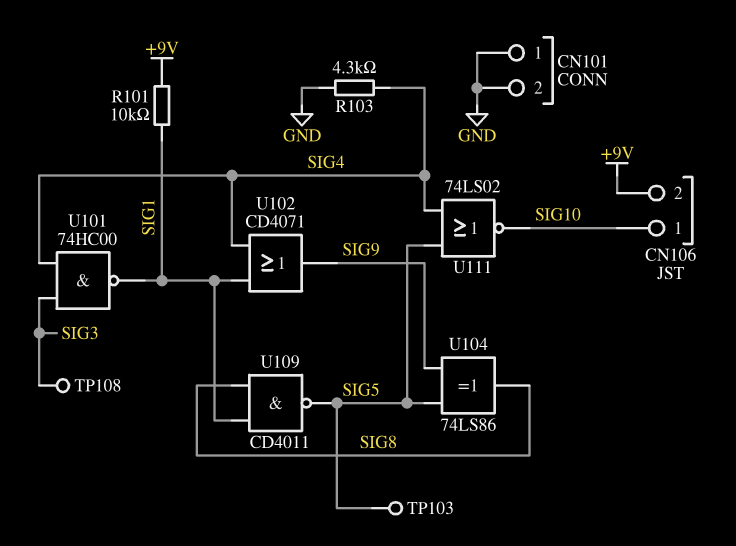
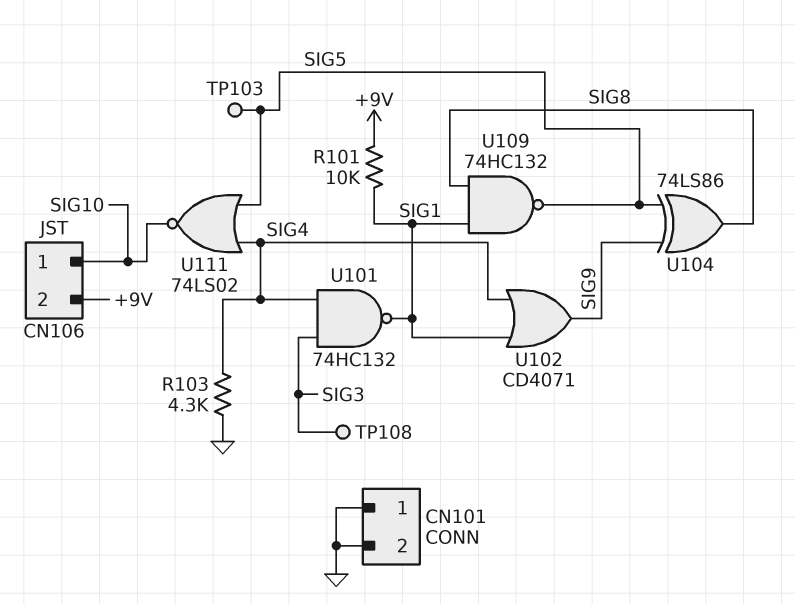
U101: NAND 74HC00 (in SIG3, in SIG4, out SIG1) -> NAND 74HC132 (in SIG3, in SIG4, out SIG1)
U109: NAND CD4011 (in SIG1, in SIG8, out SIG5) -> NAND 74HC132 (in SIG1, in SIG8, out SIG5)

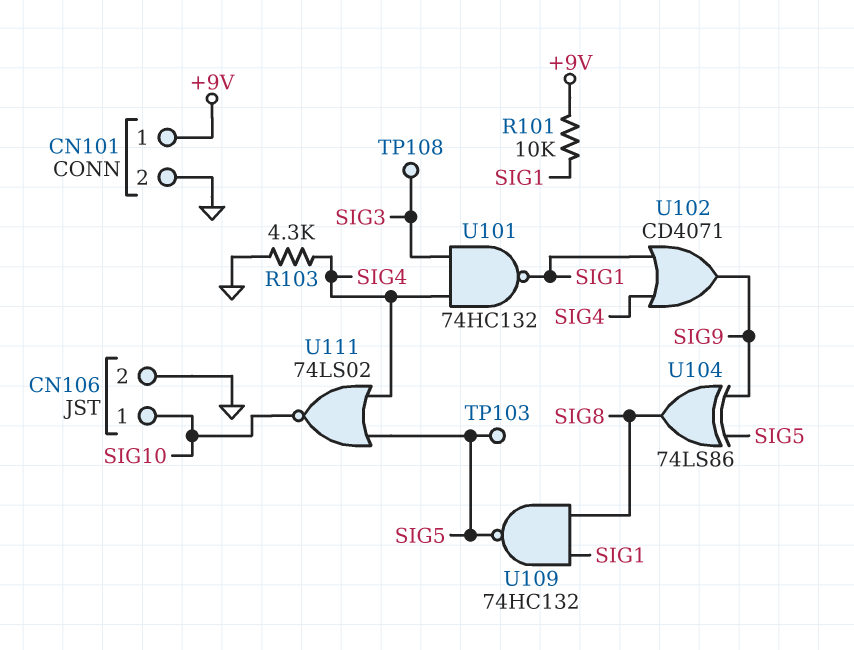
CN101 pin 1: GND -> +9V
CN106 pin 2: +9V -> GND

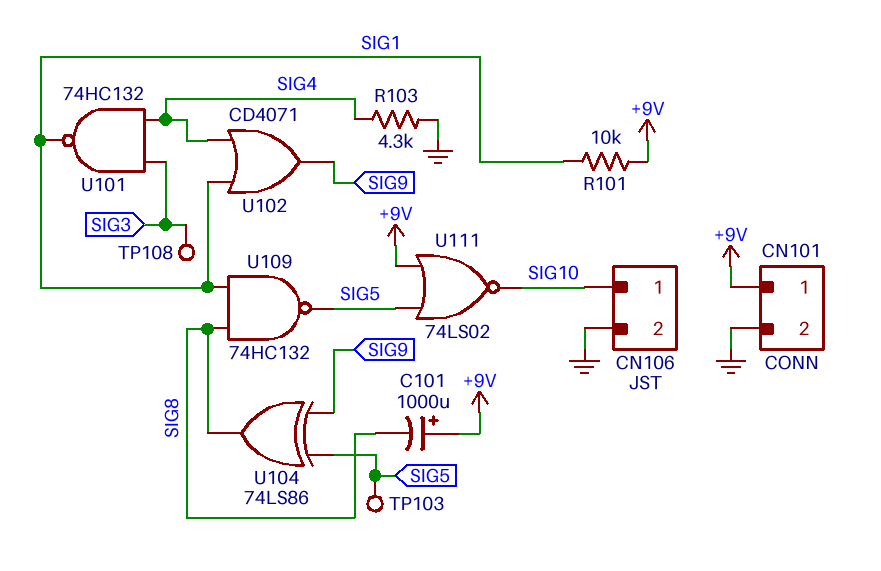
C101: none -> 1000uF (plus +9V, minus SIG8)
U111: NOR 74LS02 (in SIG4, in SIG5, out SIG10) -> NOR 74LS02 (in +9V, in SIG5, out SIG10)

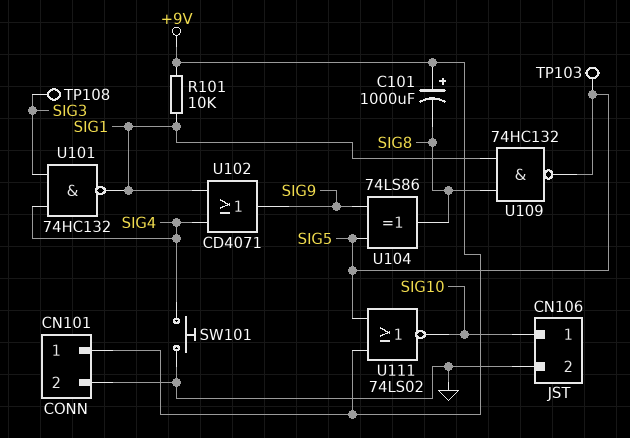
R103: 4.3k (GND, SIG4) -> none
SW101: none -> button (GND, SIG4)

